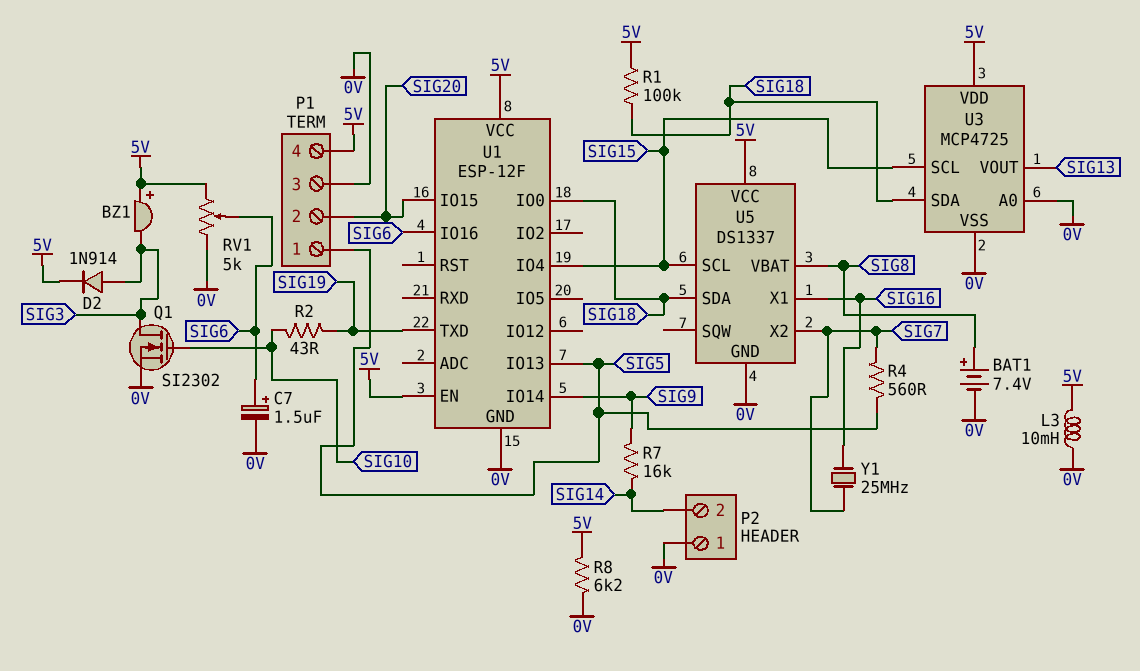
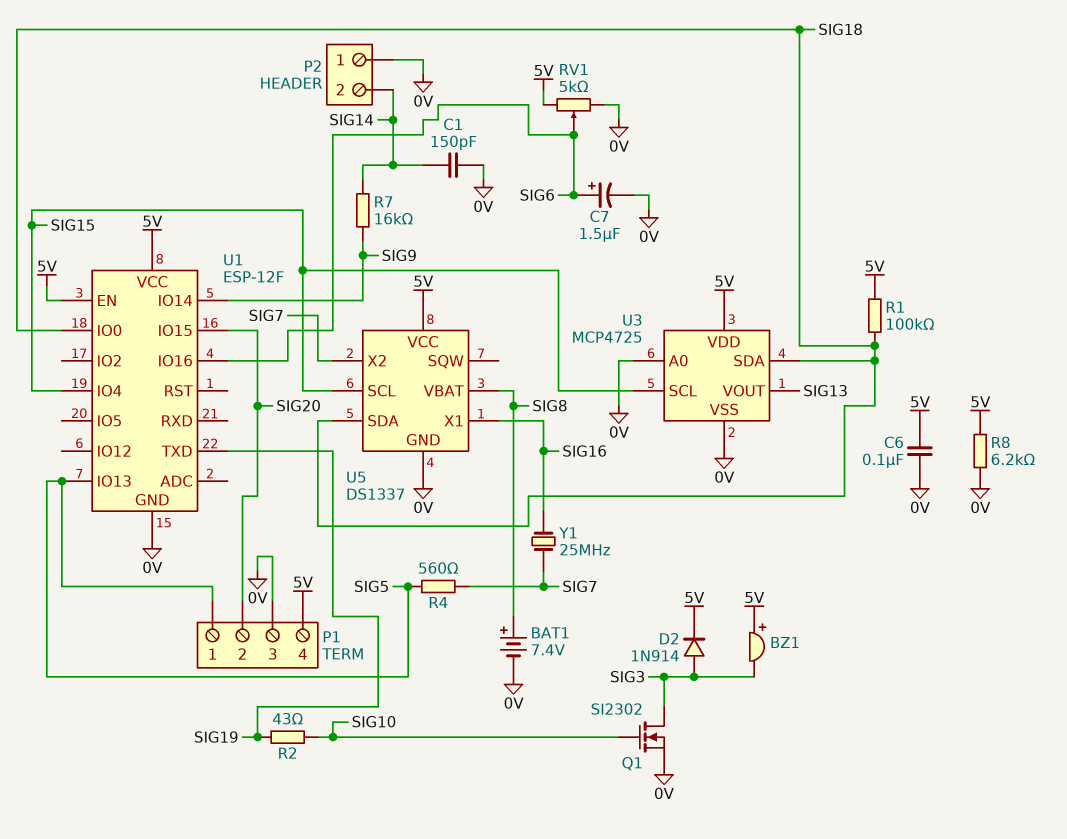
C1: none -> 150pF (0V, SIG14)
C6: none -> 100nF (0V, 5V)
L3: 10mH (0V, 5V) -> none

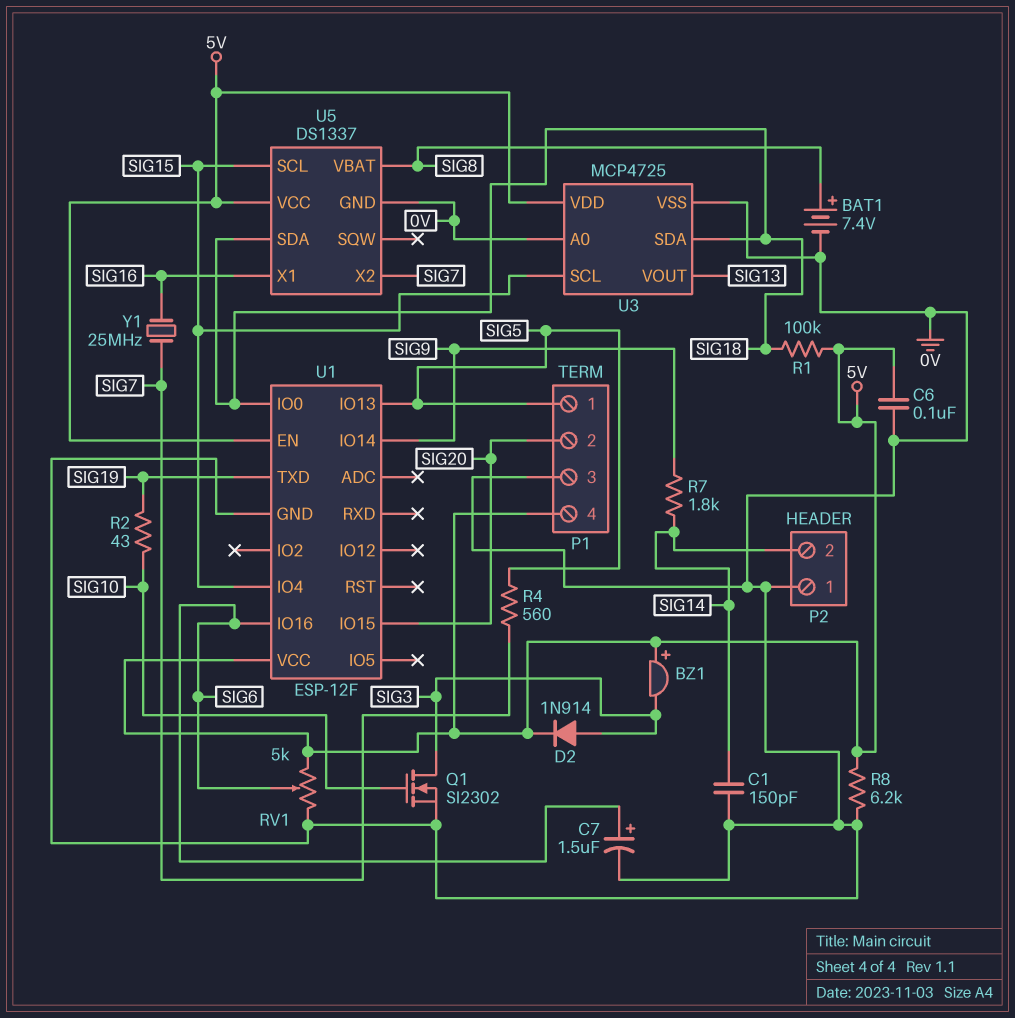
R7: 16k (SIG9, SIG14) -> 1.8k (SIG9, SIG14)

